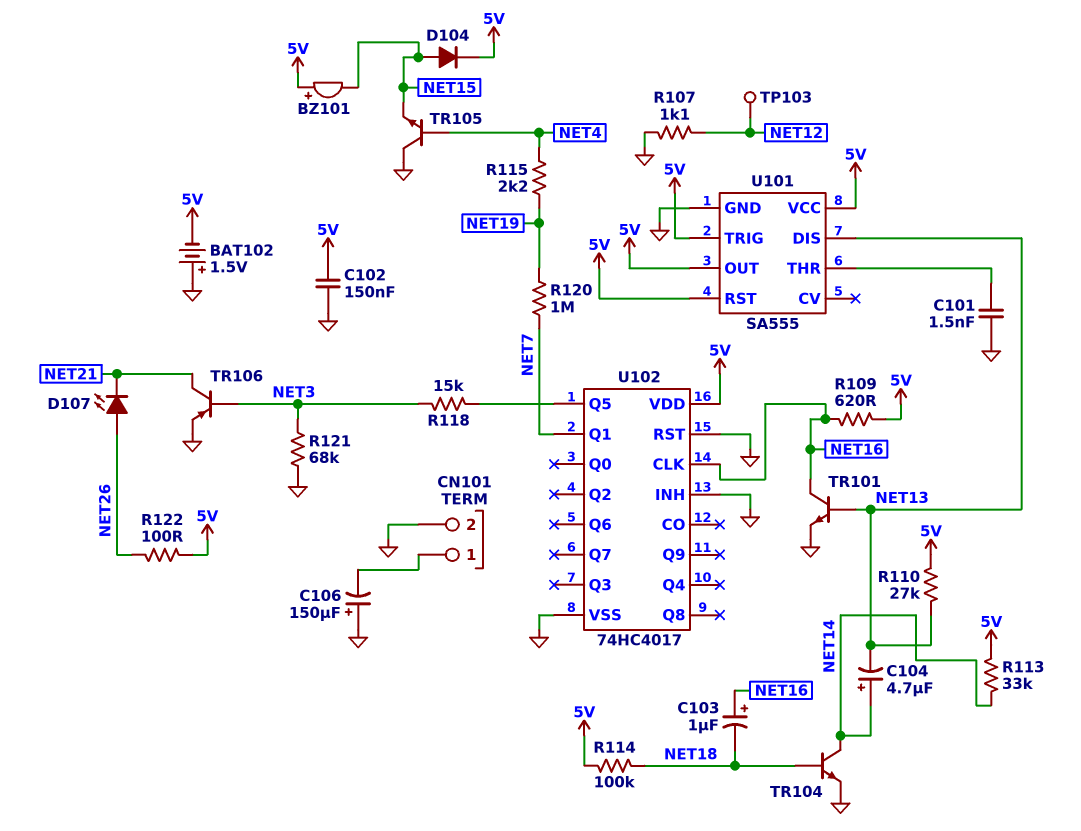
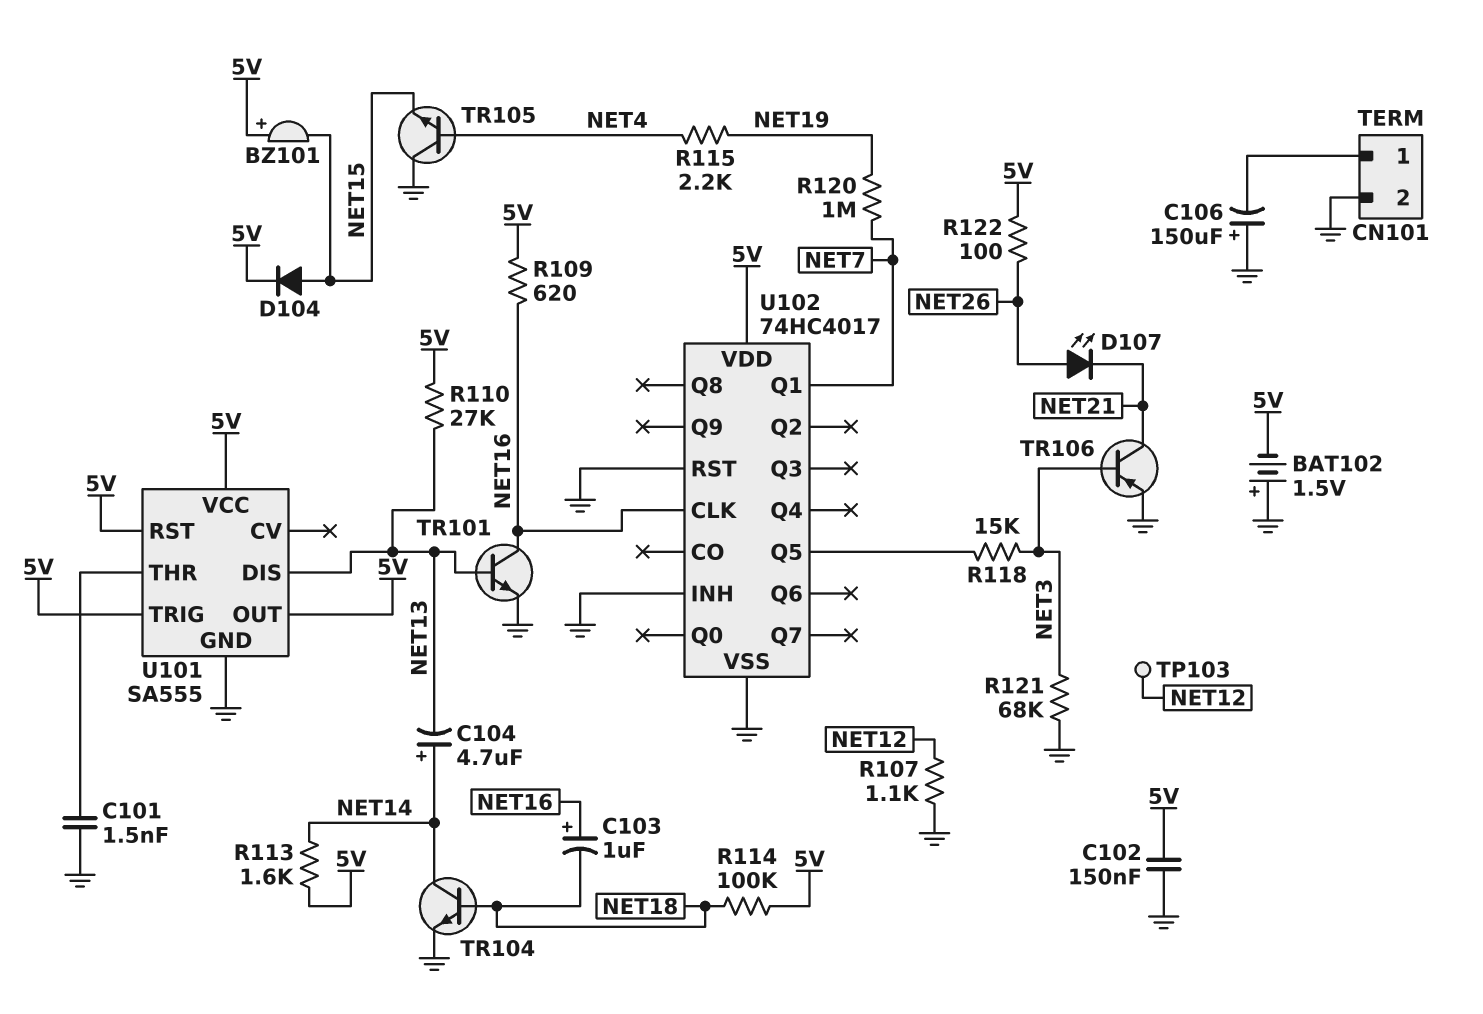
R113: 33k (5V, NET14) -> 1.6k (5V, NET14)

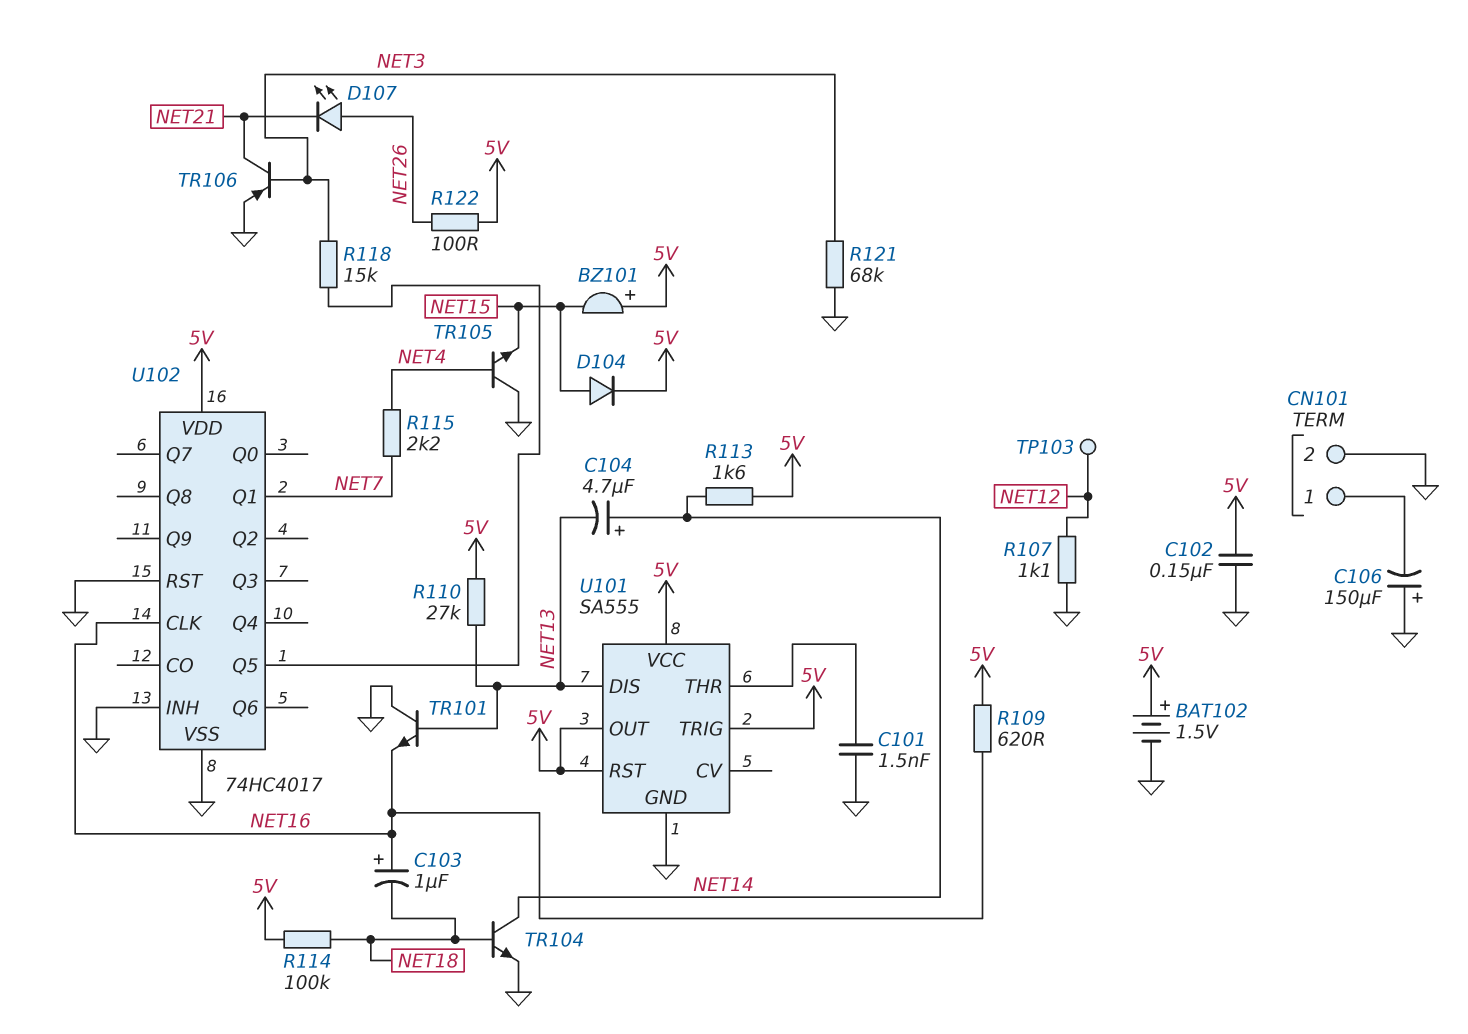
BAT102: 1.5V (plus GND, minus 5V) -> 1.5V (plus 5V, minus GND)
R115: 2.2k (NET4, NET19) -> 2.2k (NET4, NET7)
R120: 1M (NET7, NET19) -> none
TR101: NPN (B NET13, C NET16, E GND) -> NPN (B NET13, C GND, E NET16)

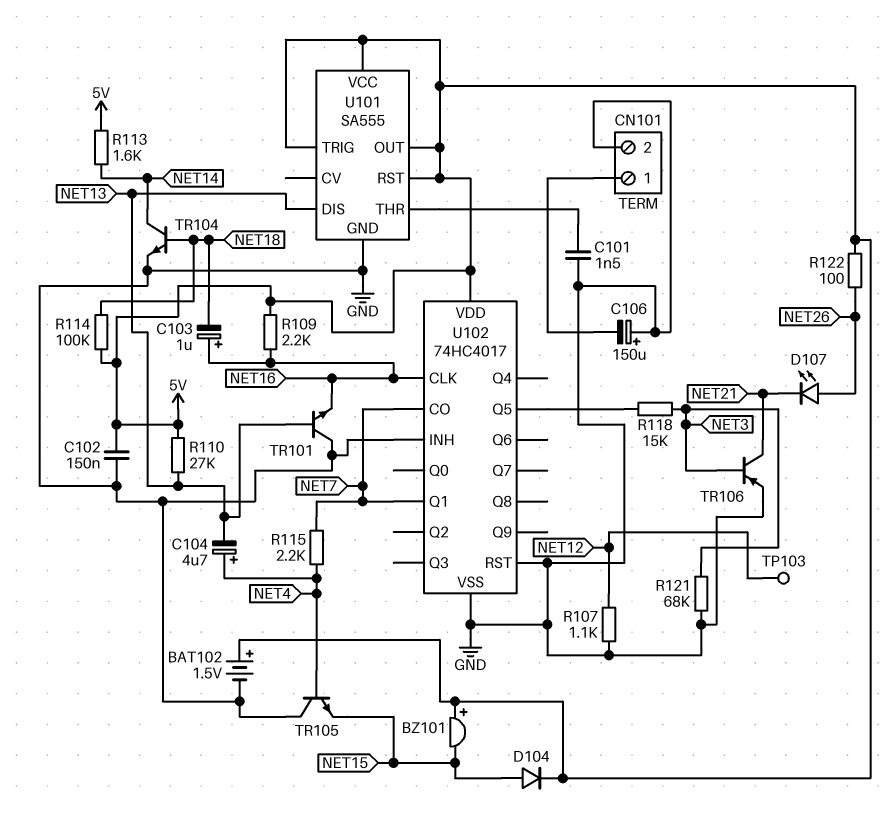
C104: 4.7uF (plus NET14, minus NET13) -> 4.7uF (plus NET4, minus NET13)
R109: 620 (5V, NET16) -> 2.2k (5V, NET16)
U102 pin CO: none -> NET7

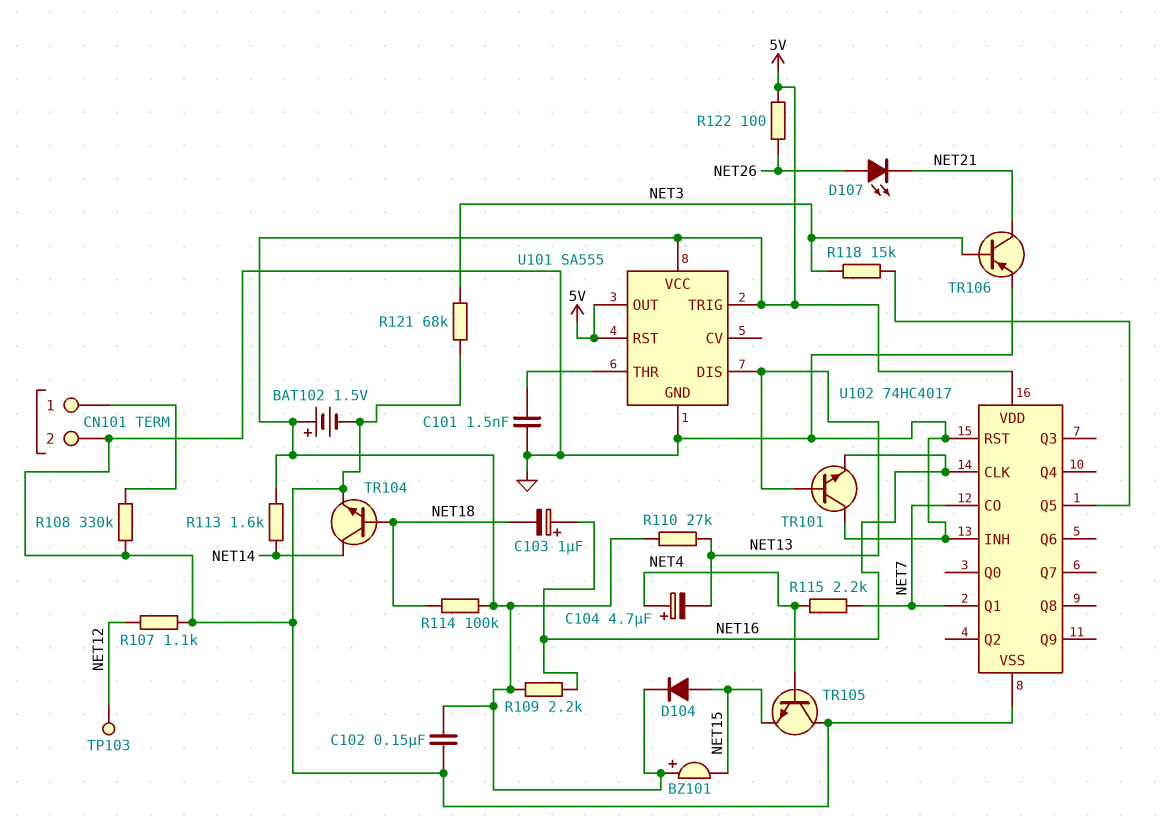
C106: 150uF (plus GND, minus CN101/1) -> none
R108: none -> 330k (CN101/1, GND)

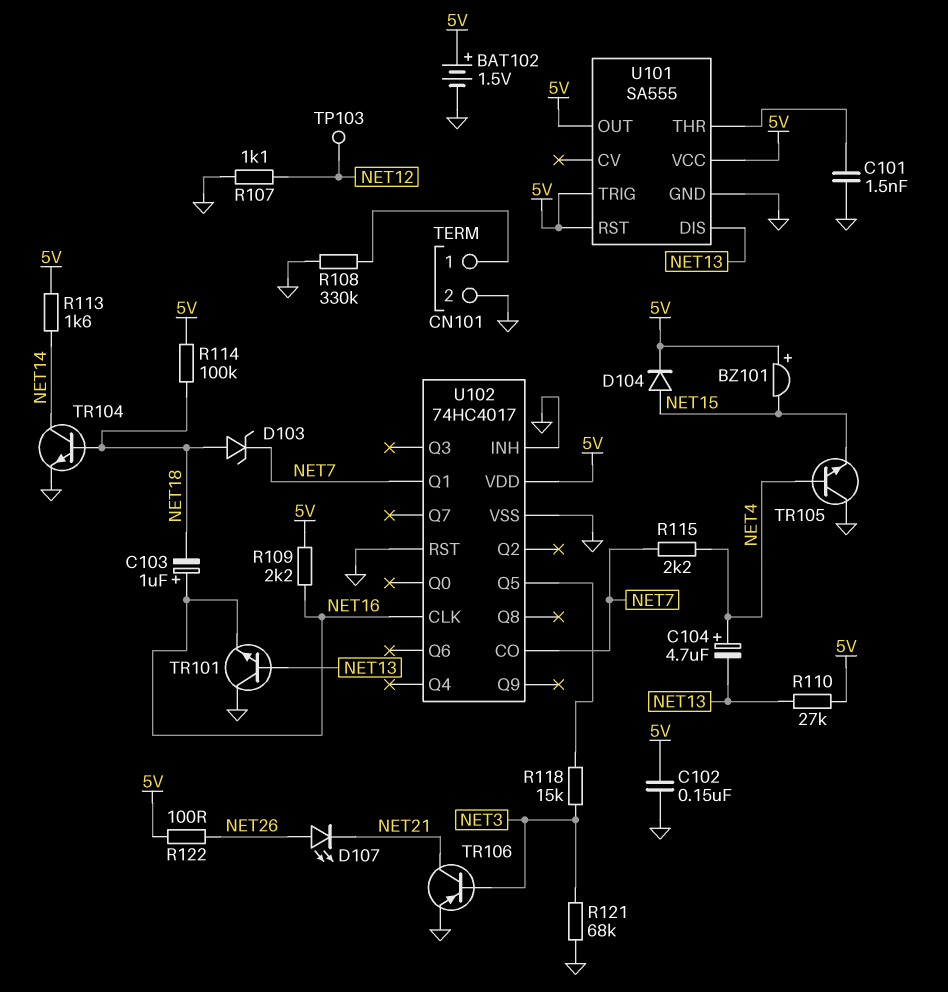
D103: none -> zener (A NET18, K NET7)

